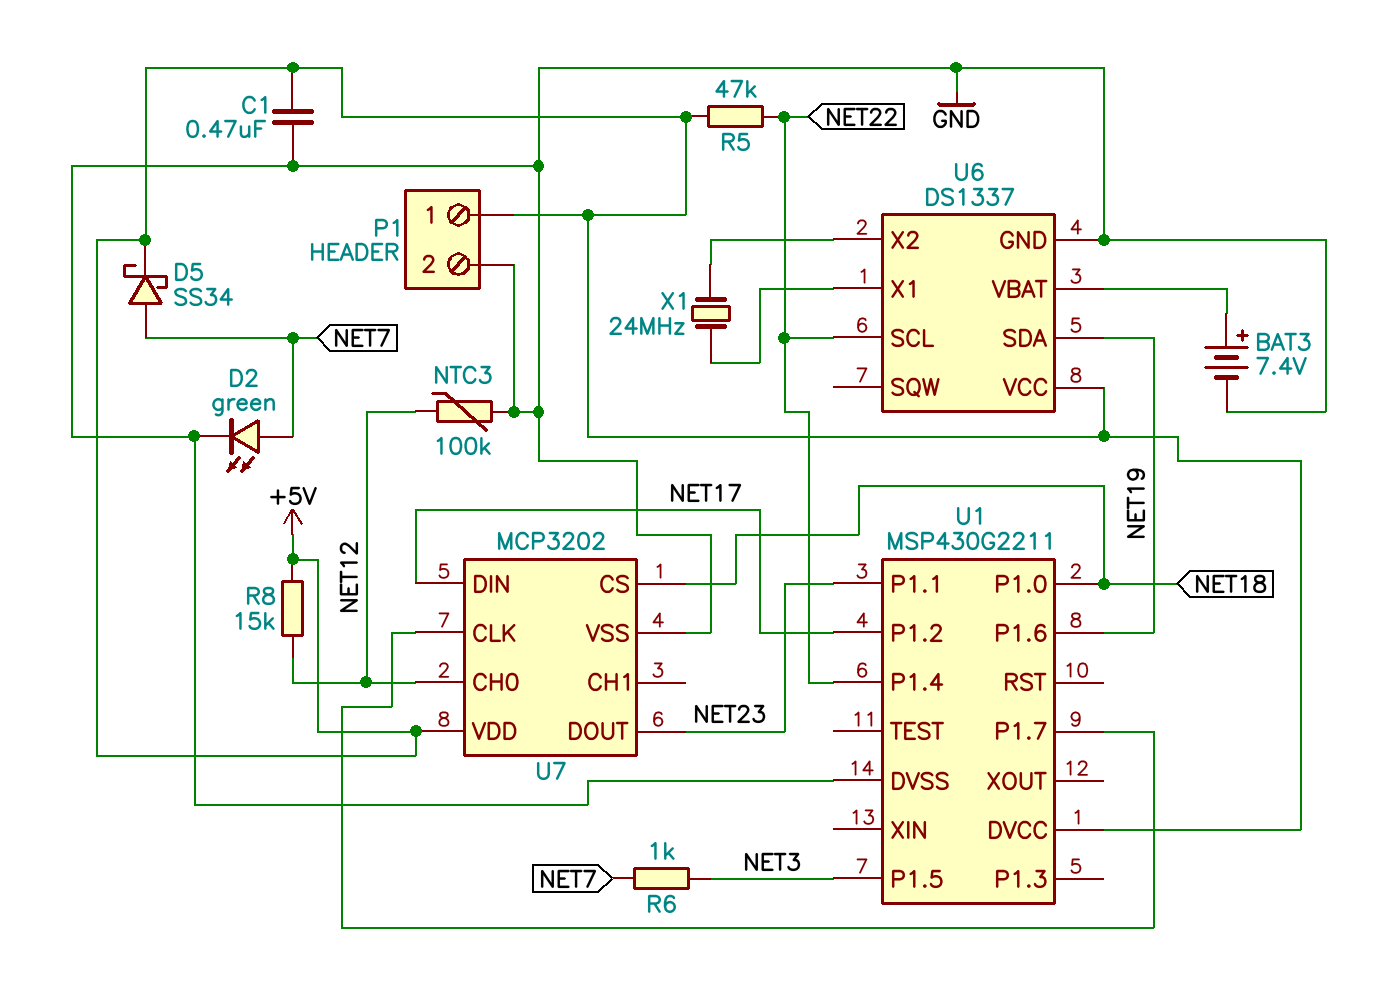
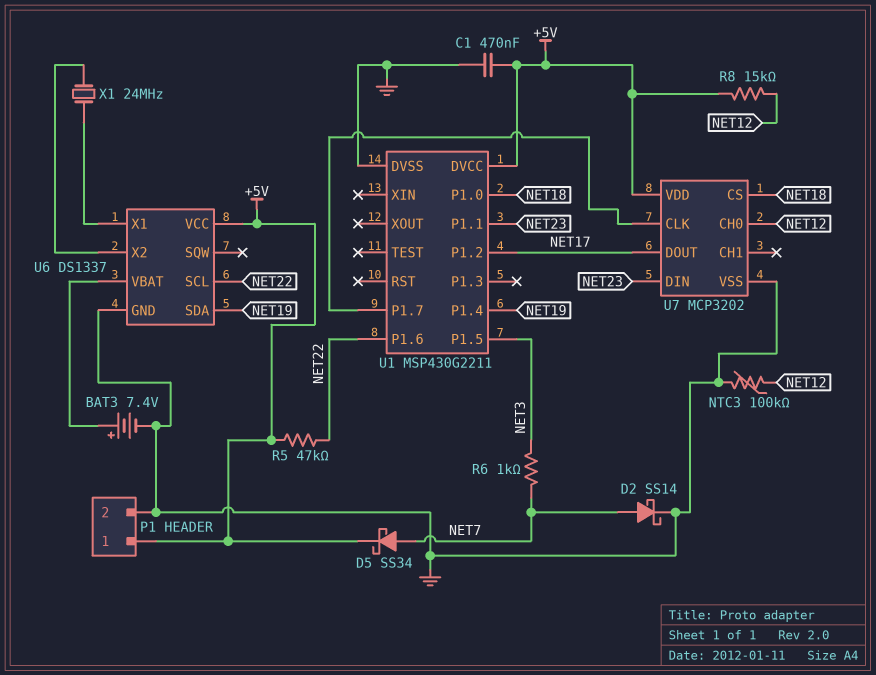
D2: LED green (A NET7, K GND) -> schottky SS14 (A NET7, K GND)
U1 pin P1.4: NET22 -> NET19
U1 pin P1.6: NET19 -> NET22
U7 pin DIN: NET17 -> NET23
U7 pin DOUT: NET23 -> NET17

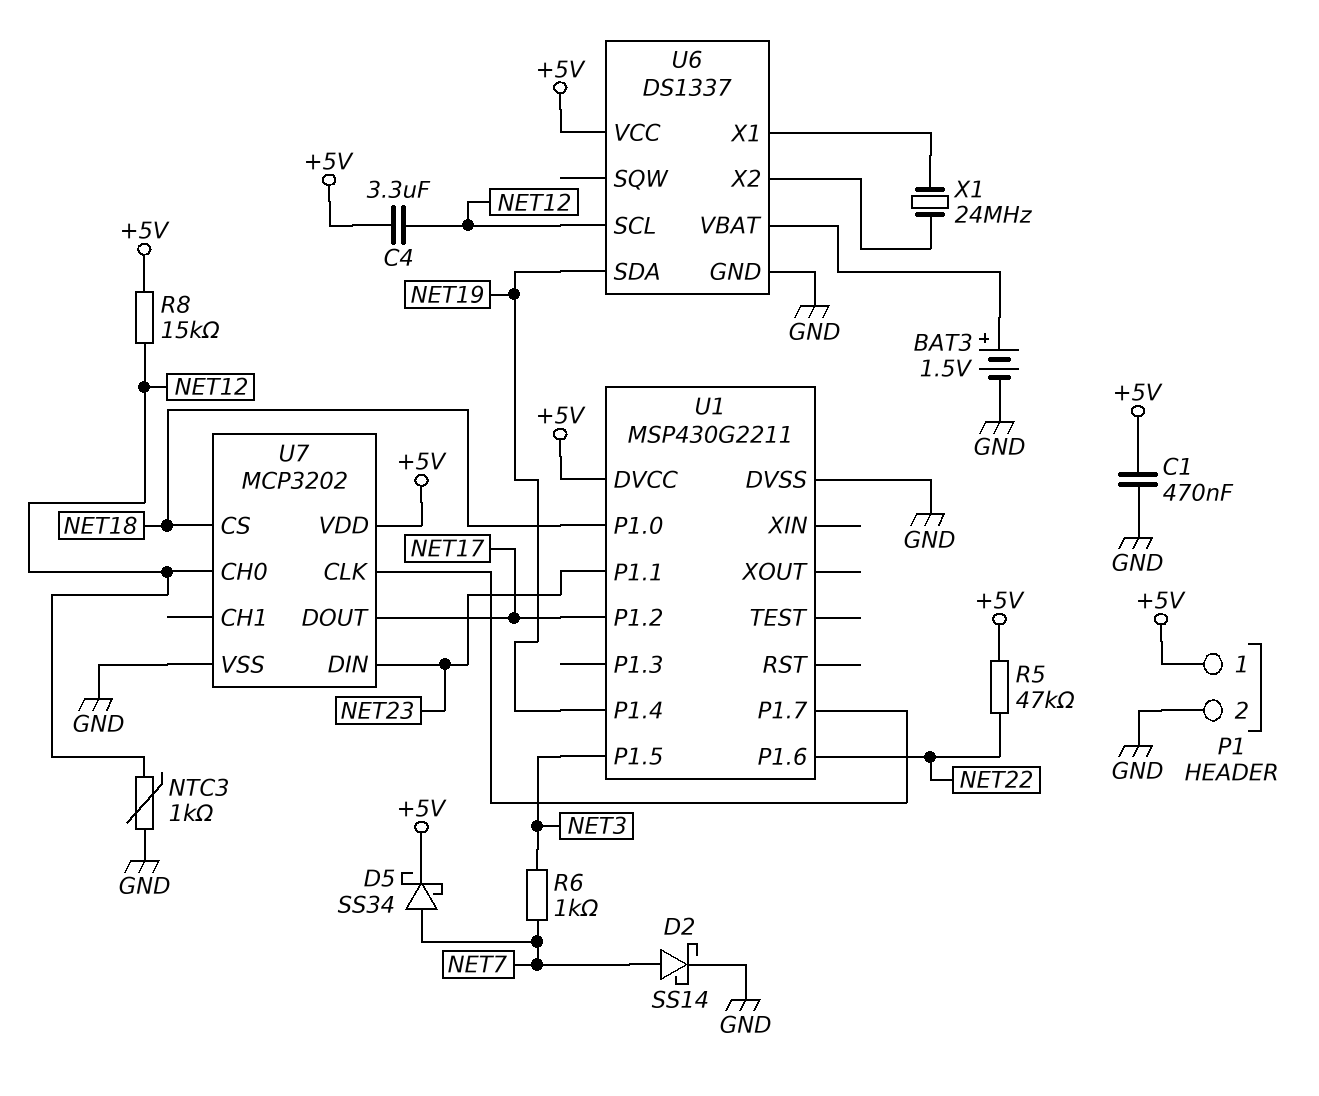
BAT3: 7.4V (plus U6/VBAT, minus GND) -> 1.5V (plus U6/VBAT, minus GND)
C4: none -> 3.3uF (+5V, NET12)
NTC3: 100k (GND, NET12) -> 1k (GND, NET12)
U6 pin SCL: NET22 -> NET12

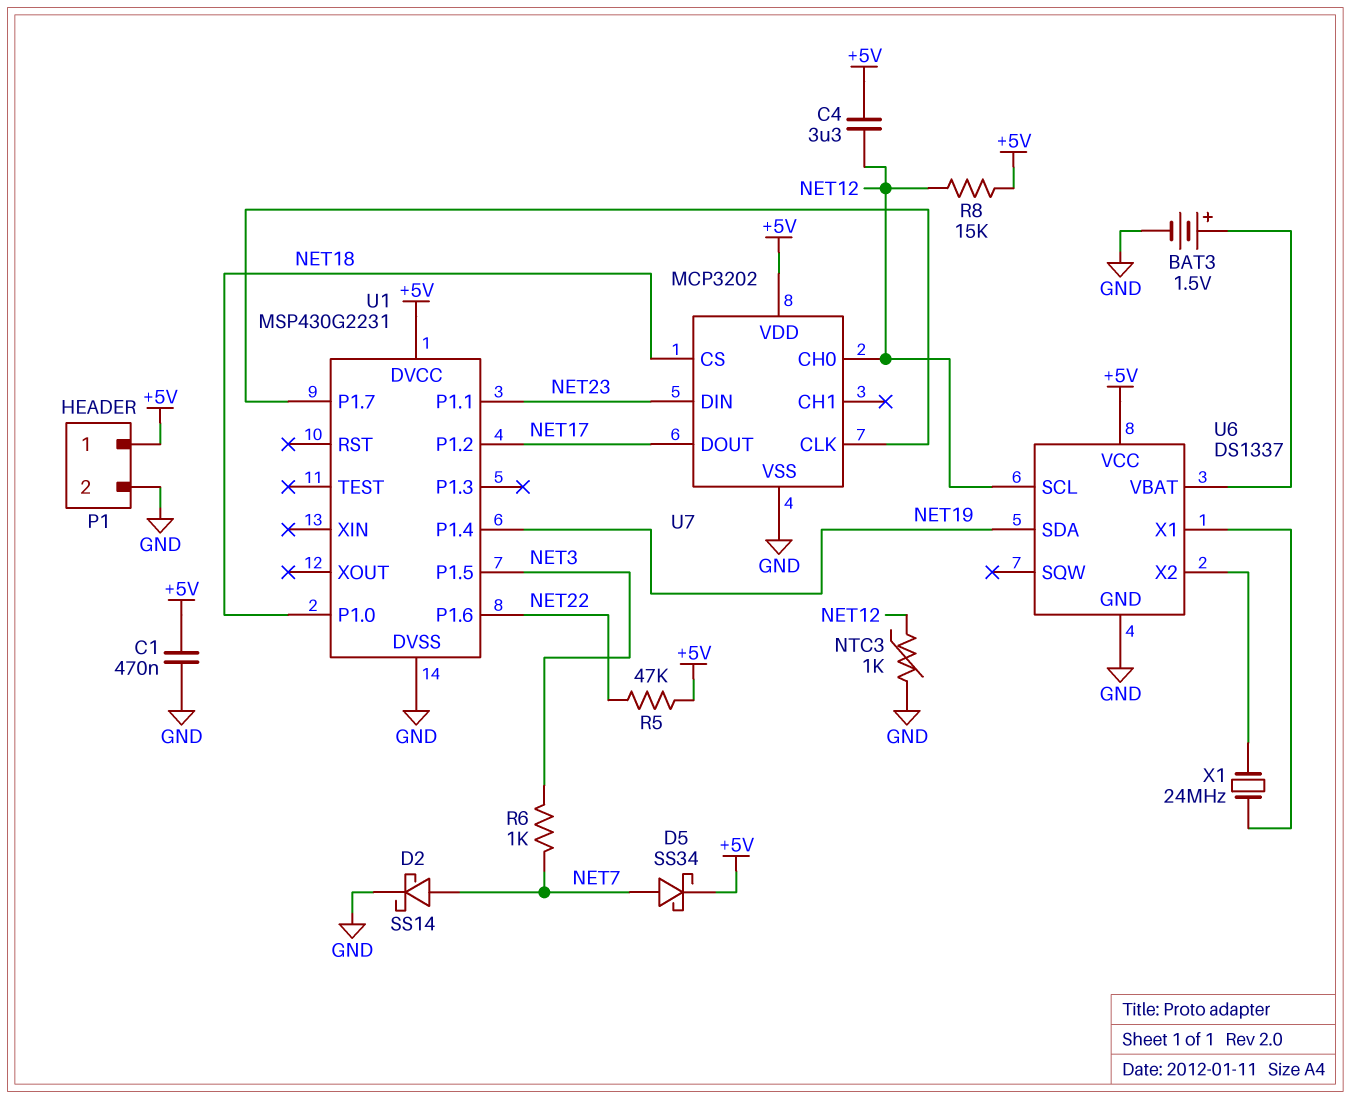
U1: MSP430G2211 -> MSP430G2231

